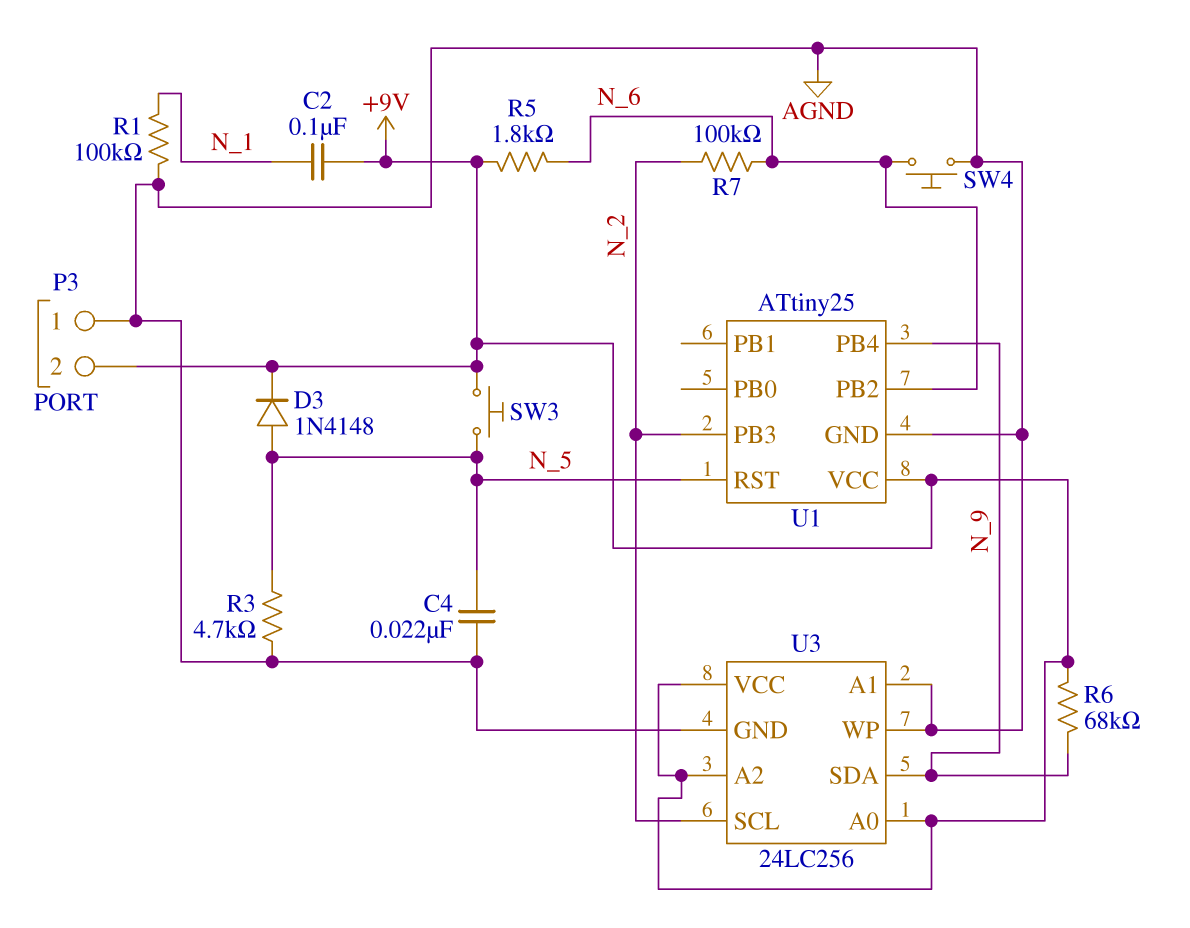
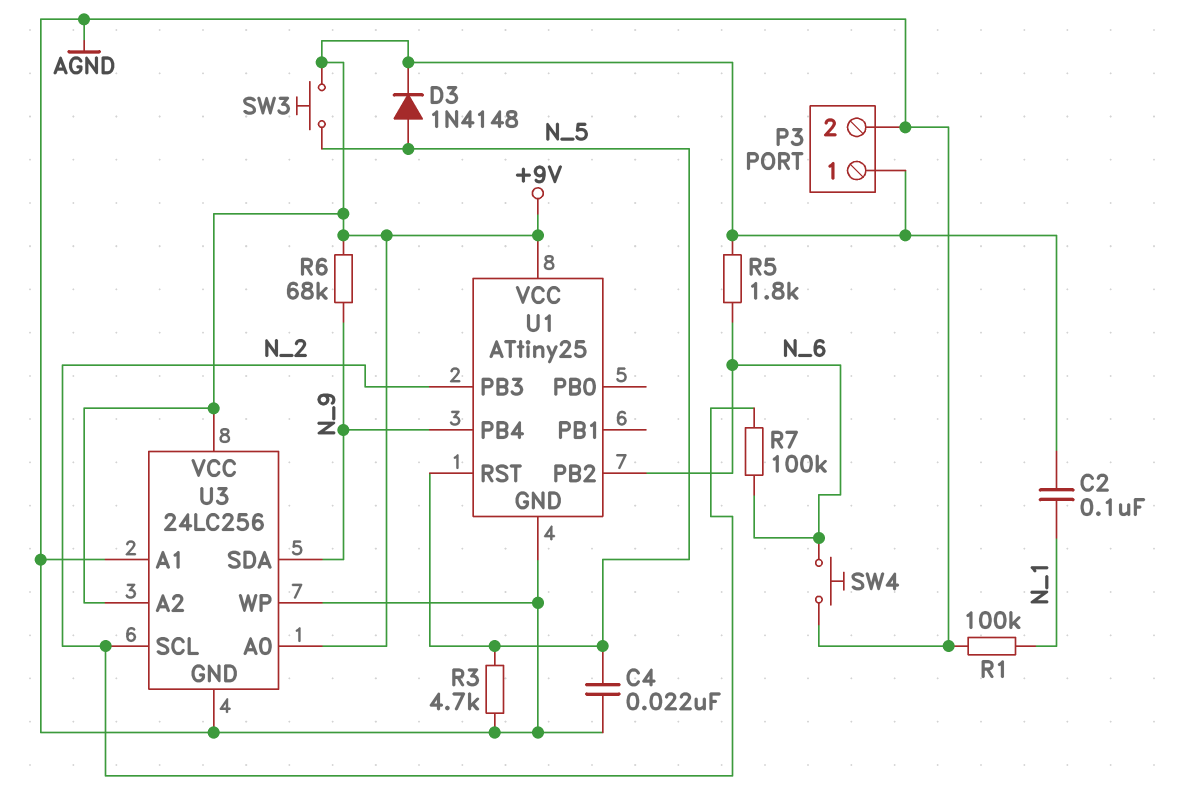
P3 pin 1: AGND -> +9V
P3 pin 2: +9V -> AGND

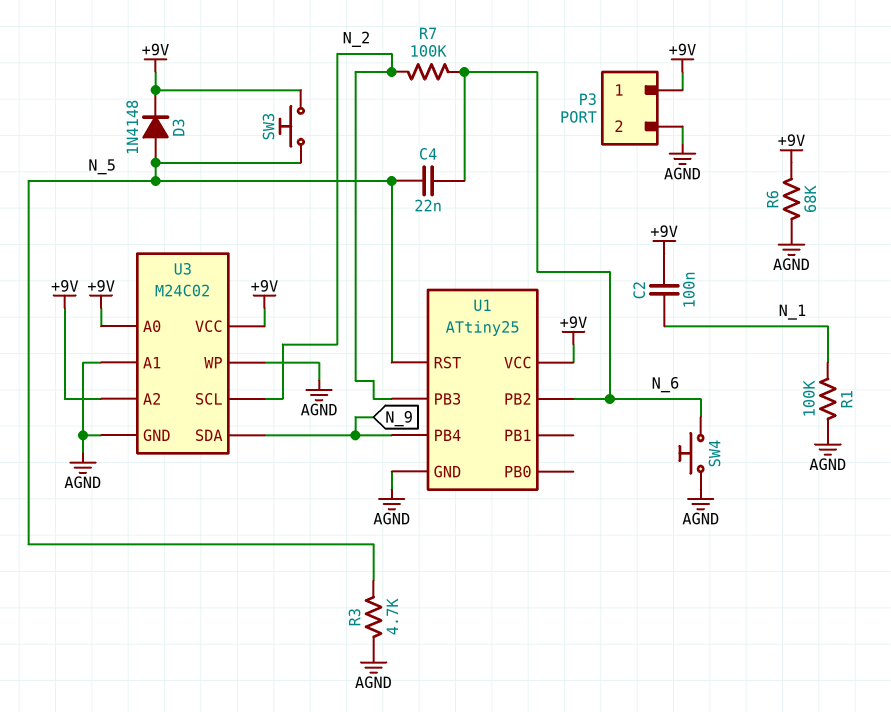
C4: 22nF (AGND, N_5) -> 22nF (N_5, N_6)
R5: 1.8k (+9V, N_6) -> none
R6: 68k (+9V, N_9) -> 68k (+9V, AGND)
U3: 24LC256 -> M24C02

